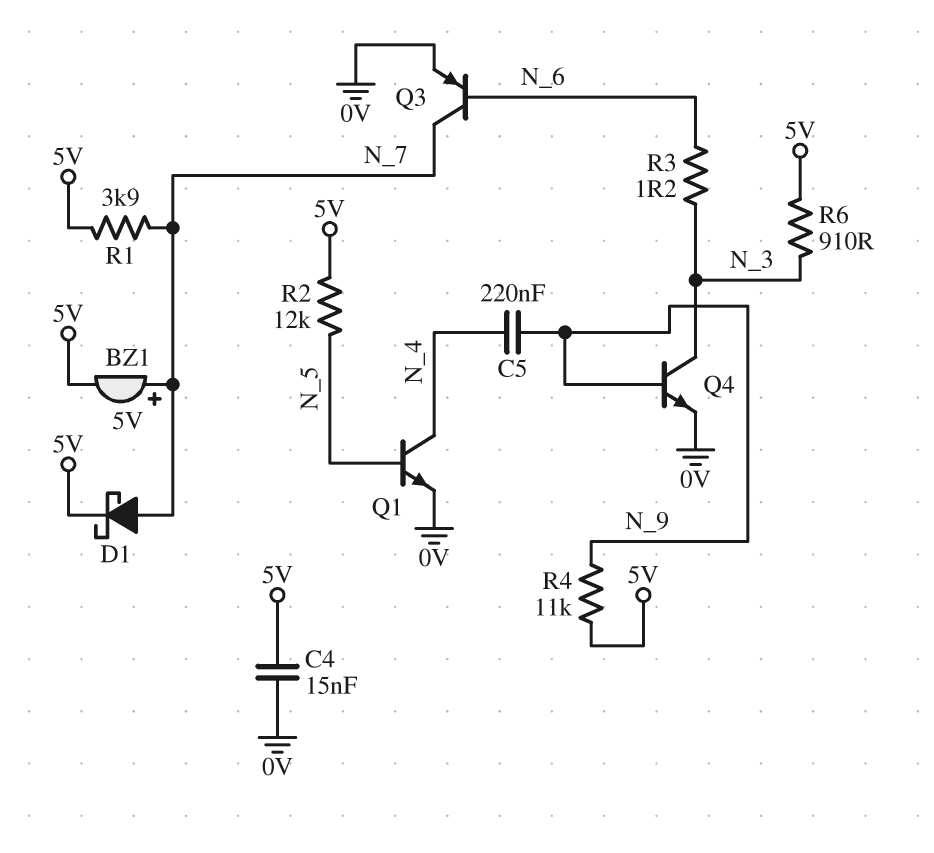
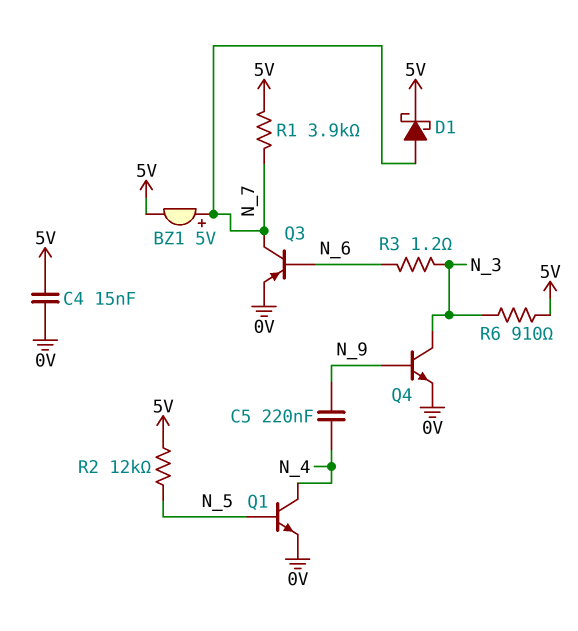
R4: 11k (5V, N_9) -> none

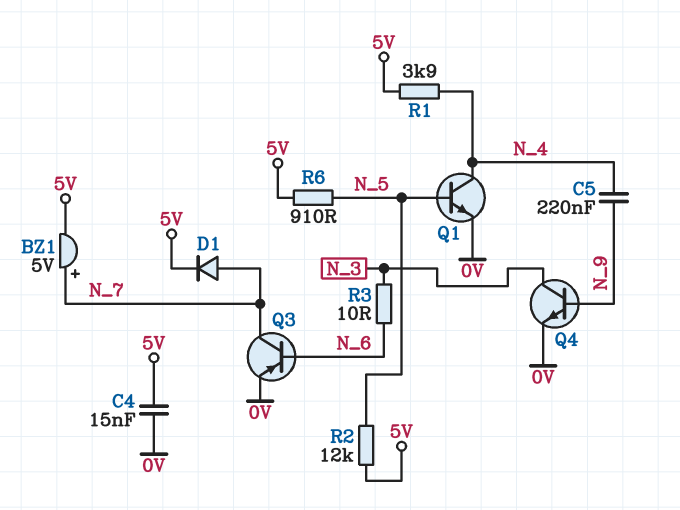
D1: schottky (A N_7, K 5V) -> diode (A N_7, K 5V)
R1: 3.9k (5V, N_7) -> 3.9k (5V, N_4)
R3: 1.2 (N_3, N_6) -> 10 (N_3, N_6)
R6: 910 (5V, N_3) -> 910 (5V, N_5)

